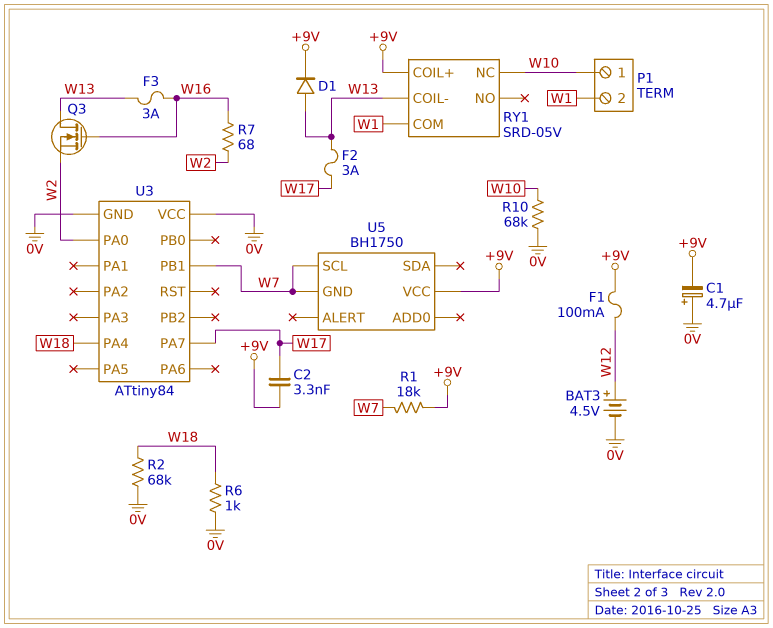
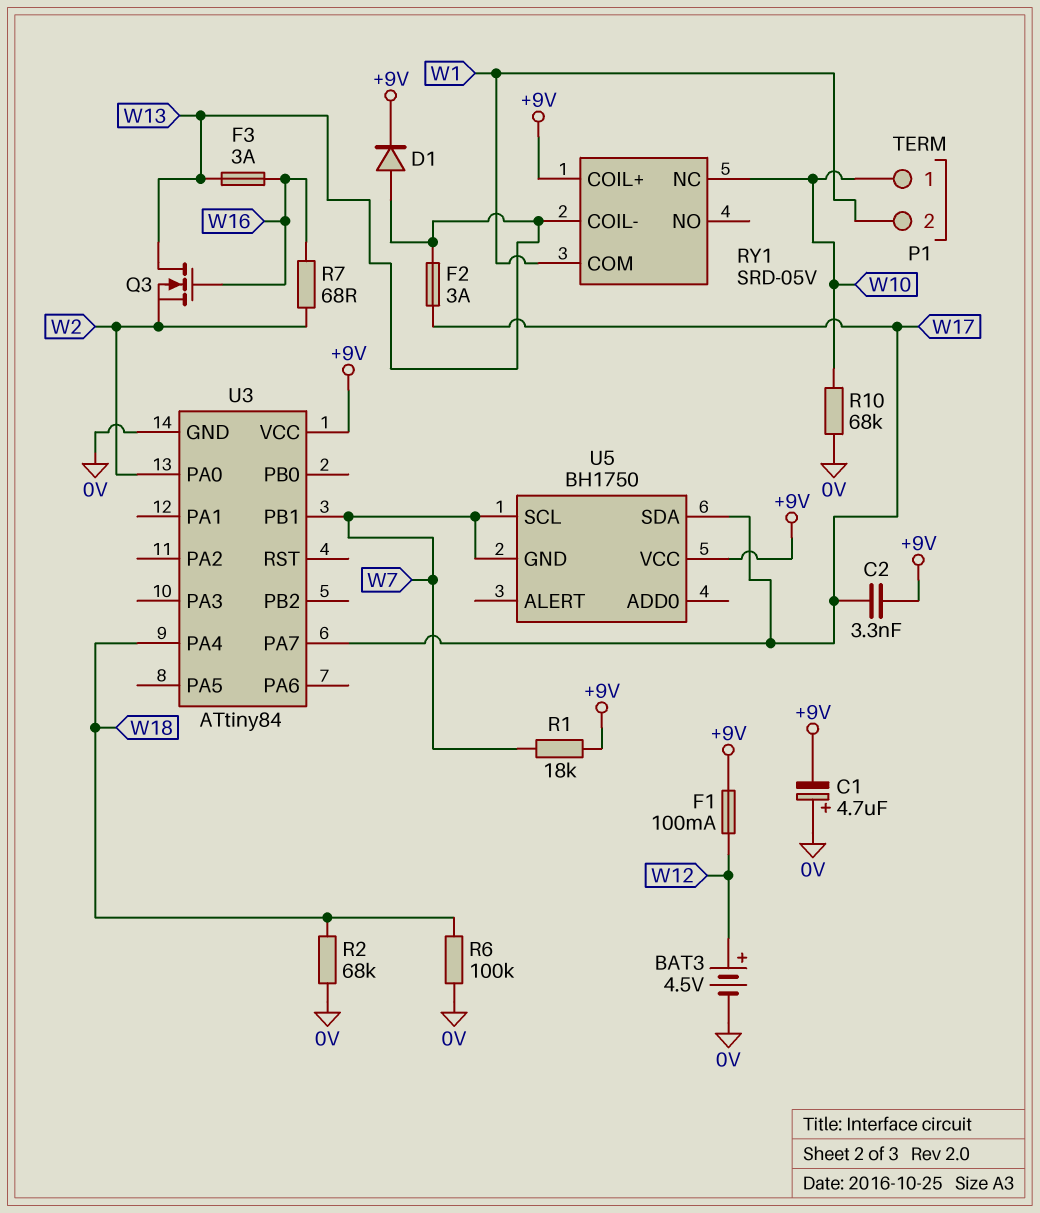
R6: 1k (0V, W18) -> 100k (0V, W18)
U3 pin VCC: 0V -> +9V
U5 pin SDA: none -> W17

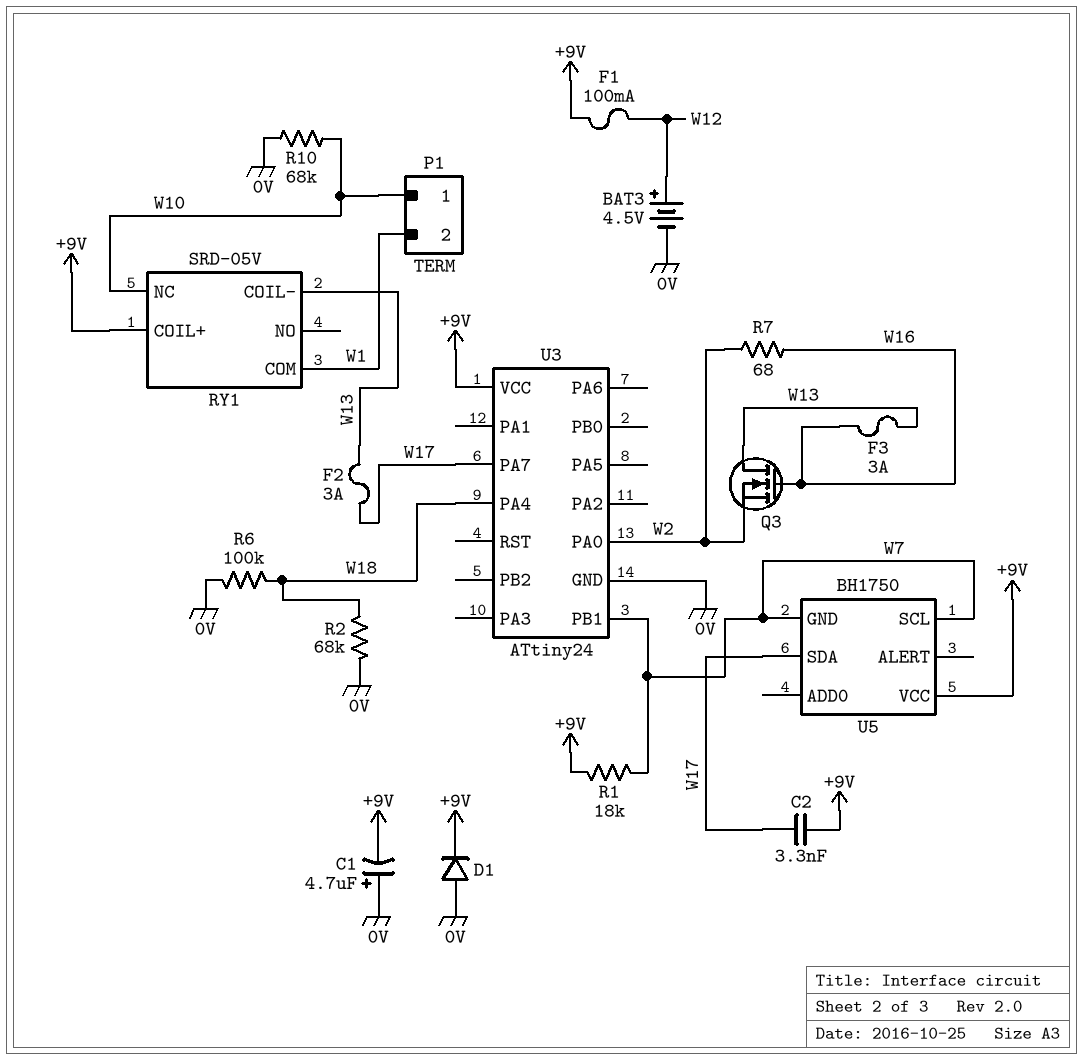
D1: diode (A W13, K +9V) -> diode (A 0V, K +9V)
U3: ATtiny84 -> ATtiny24

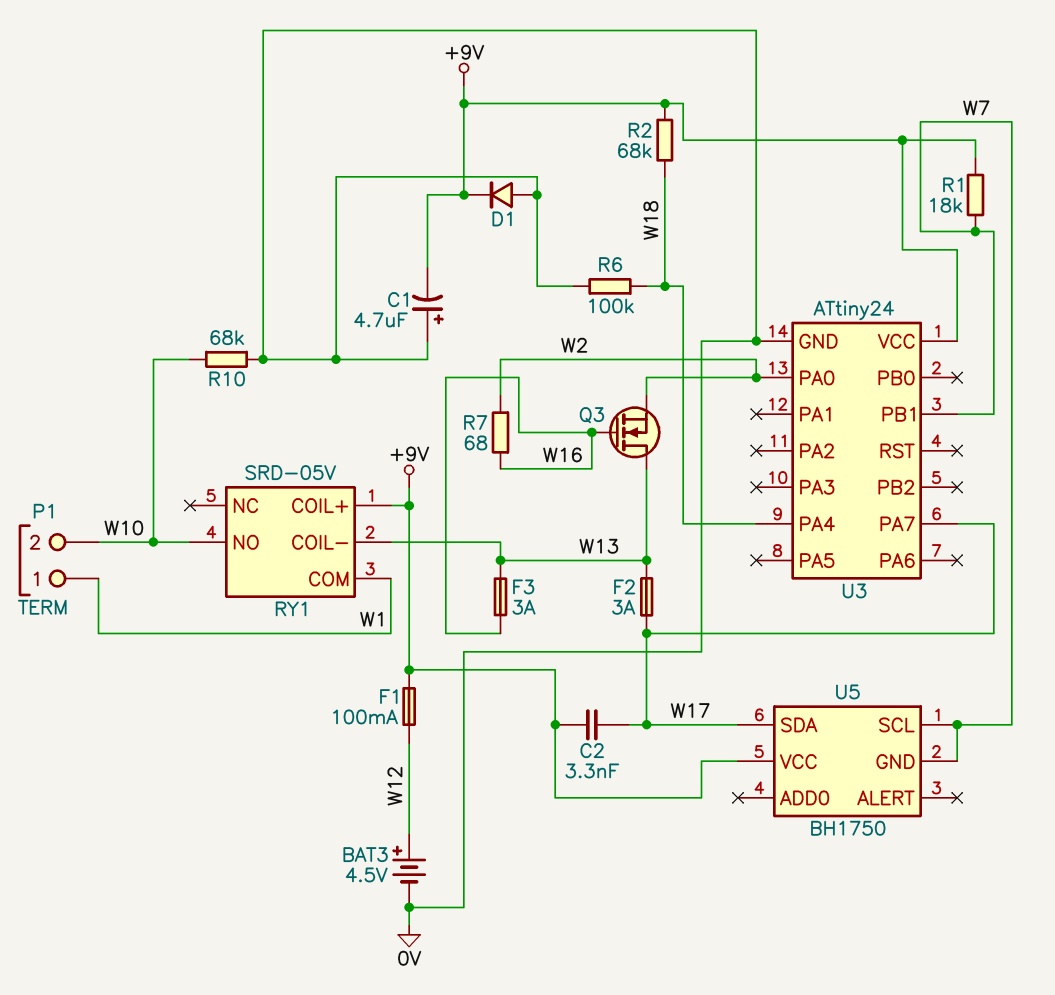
P1 pin 1: W10 -> W1
P1 pin 2: W1 -> W10
R2: 68k (0V, W18) -> 68k (+9V, W18)
RY1 pin NC: W10 -> none
RY1 pin NO: none -> W10

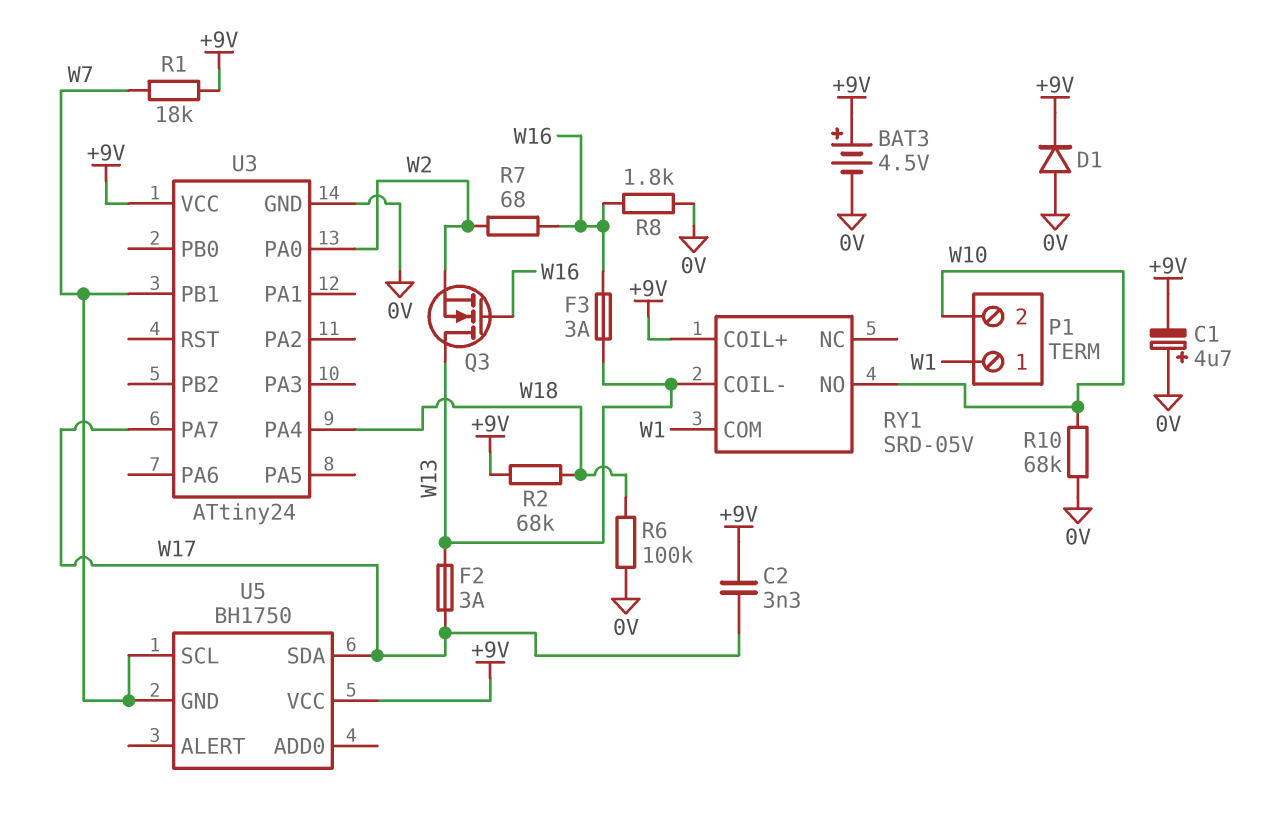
BAT3: 4.5V (plus W12, minus 0V) -> 4.5V (plus +9V, minus 0V)
F1: 100mA (+9V, W12) -> none
R8: none -> 1.8k (0V, W16)

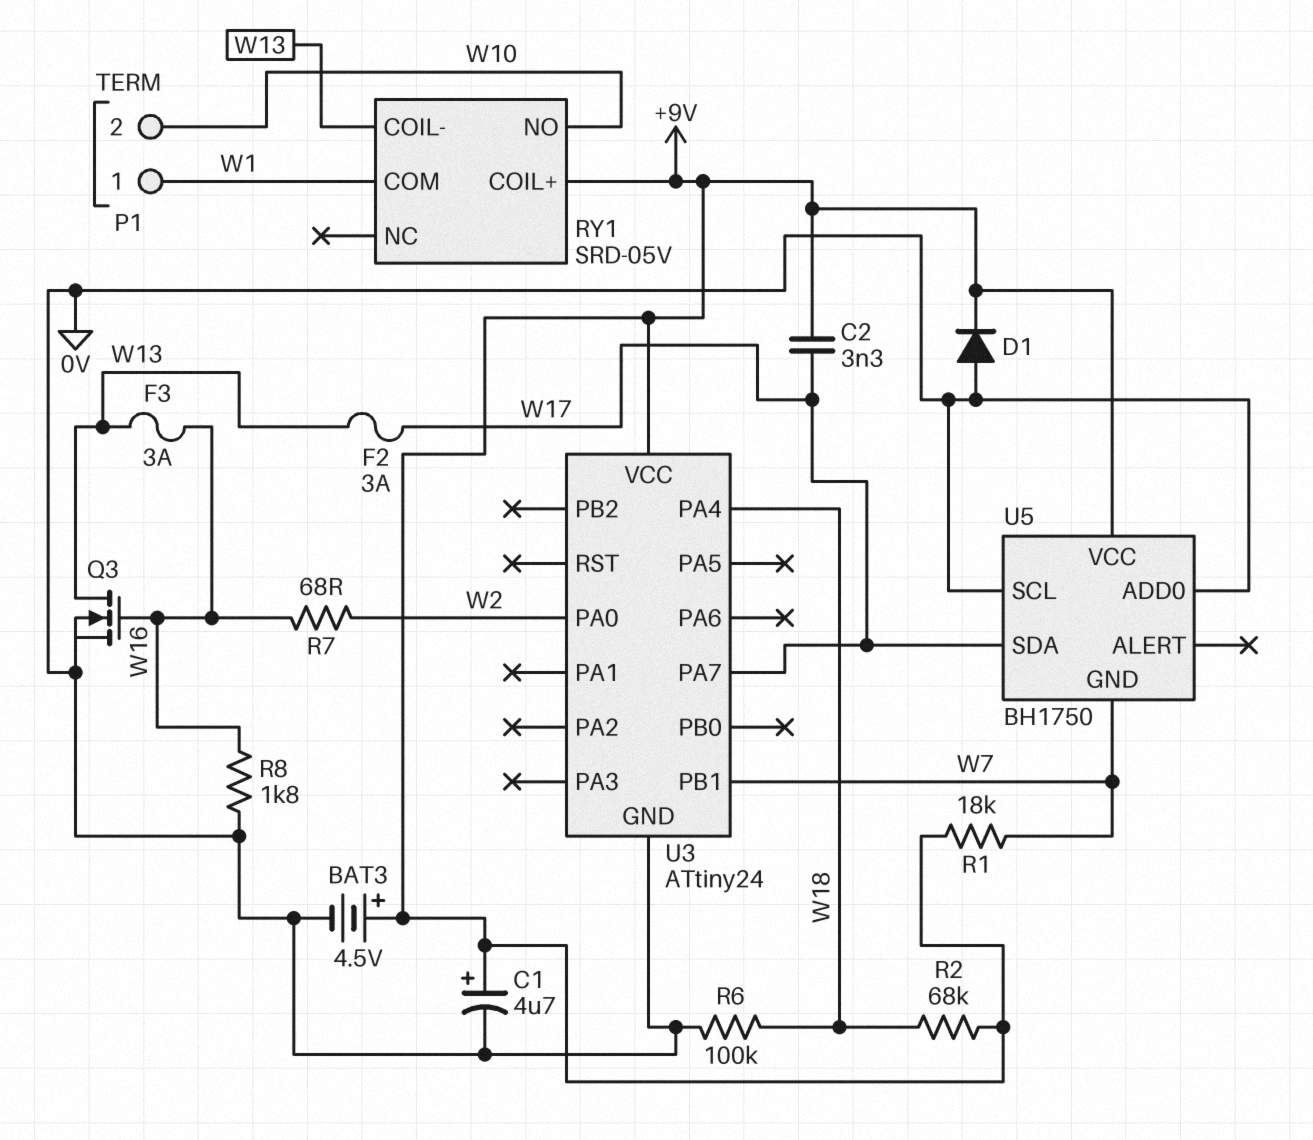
C1: 4.7uF (plus 0V, minus +9V) -> 4.7uF (plus +9V, minus 0V)
Q3: NMOS (G W16, D W13, S W2) -> NMOS (G W16, D W13, S 0V)
R10: 68k (0V, W10) -> none
U5 pin ADD0: none -> 0V
U5 pin SCL: W7 -> 0V

